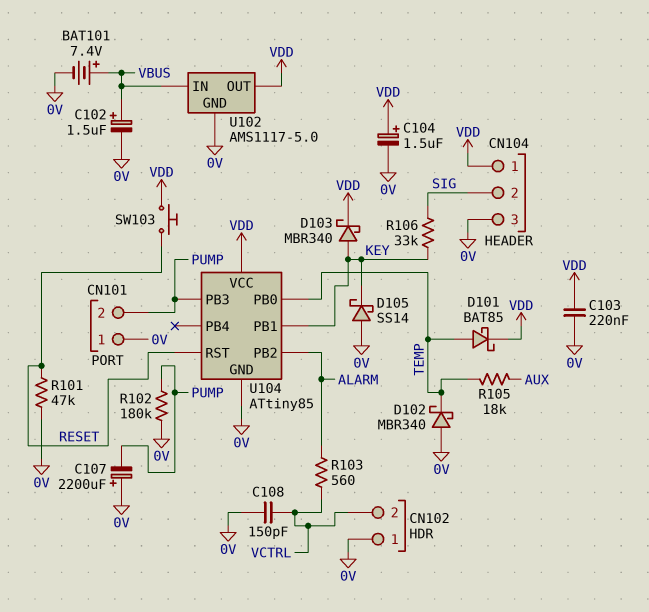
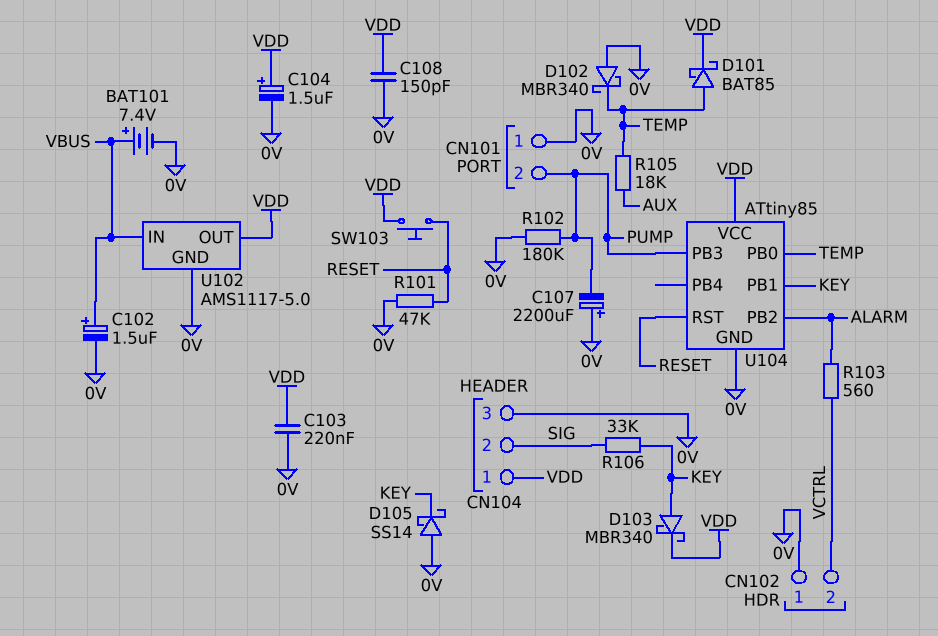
C108: 150pF (0V, VCTRL) -> 150pF (0V, VDD)

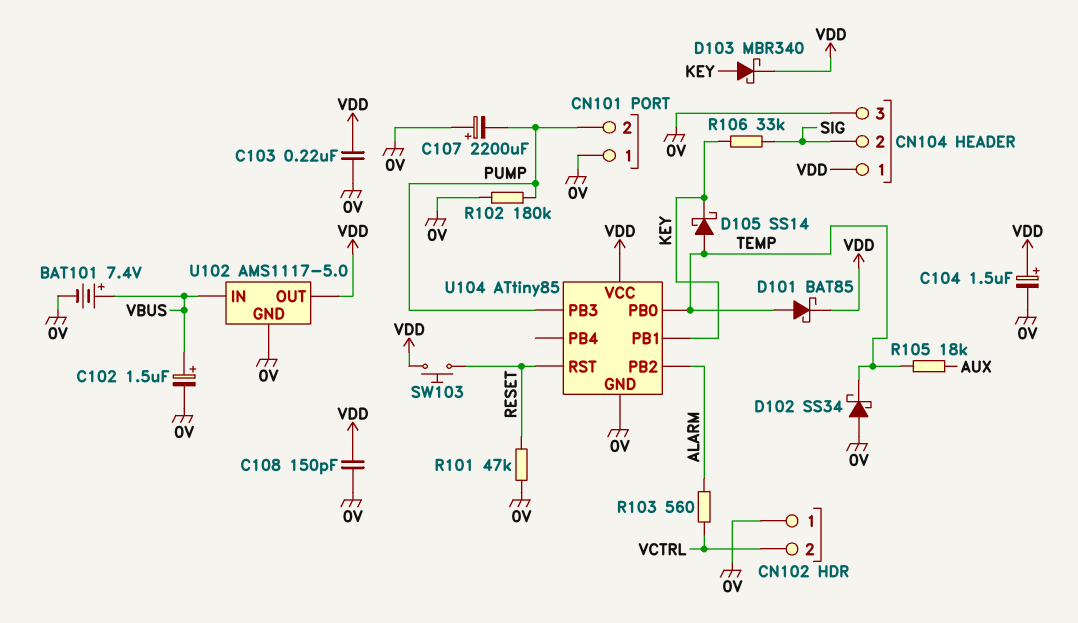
D102: schottky MBR340 (A 0V, K TEMP) -> schottky SS34 (A 0V, K TEMP)
D105: schottky SS14 (A 0V, K KEY) -> schottky SS14 (A TEMP, K KEY)

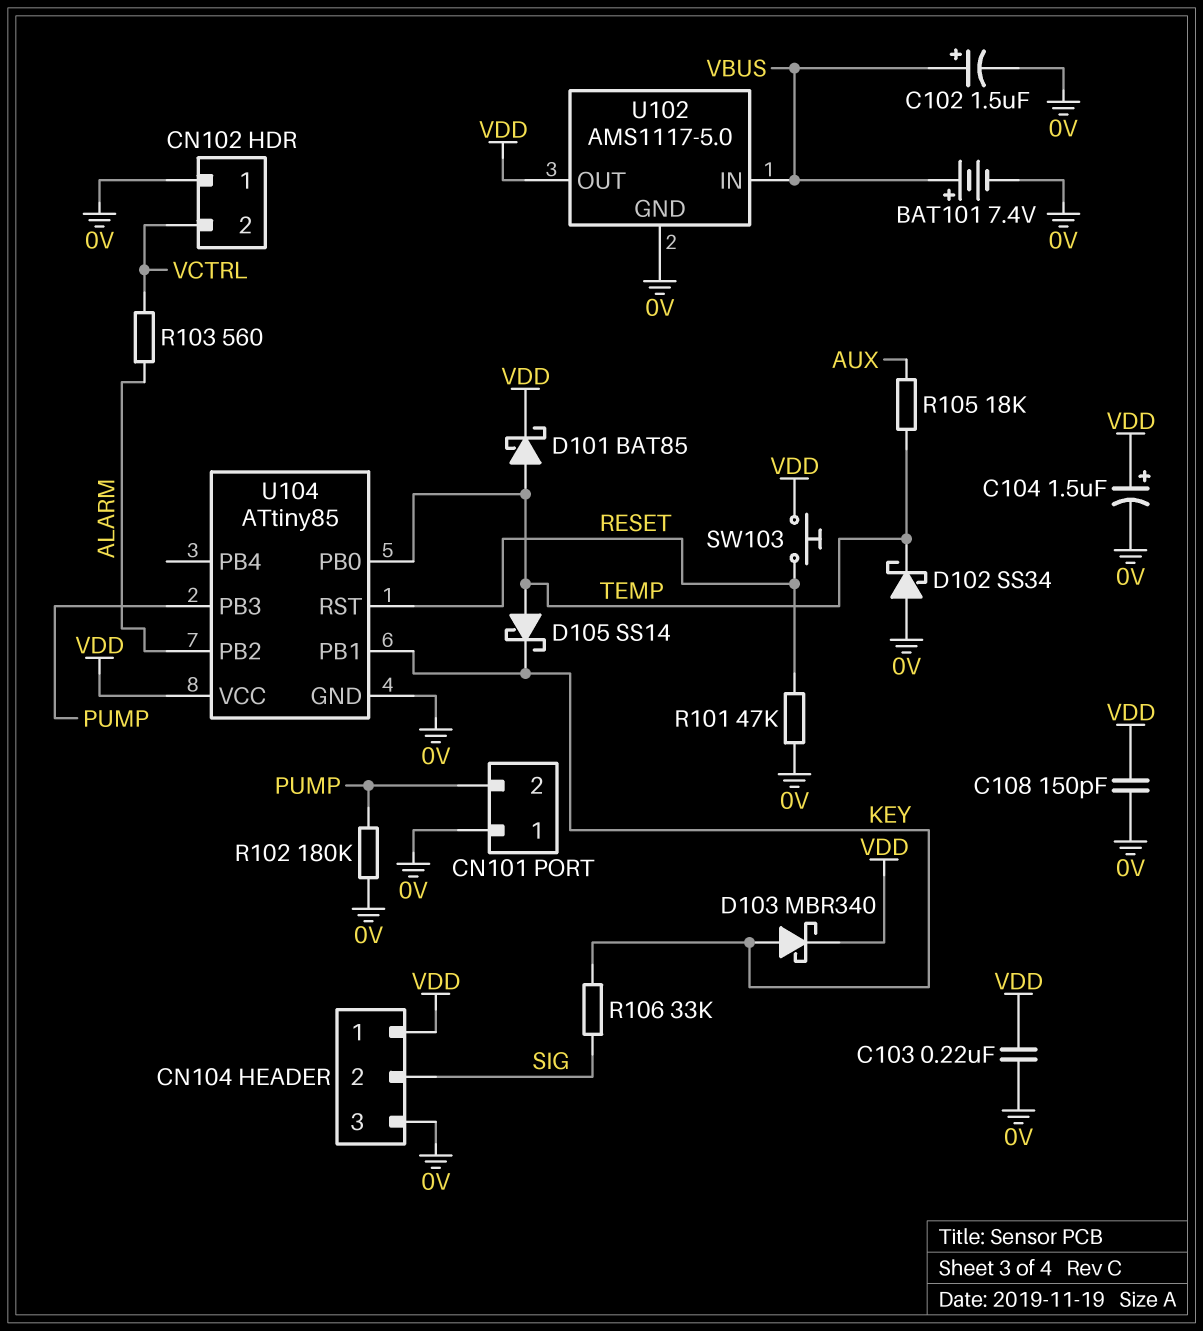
C107: 2200uF (plus 0V, minus PUMP) -> none

